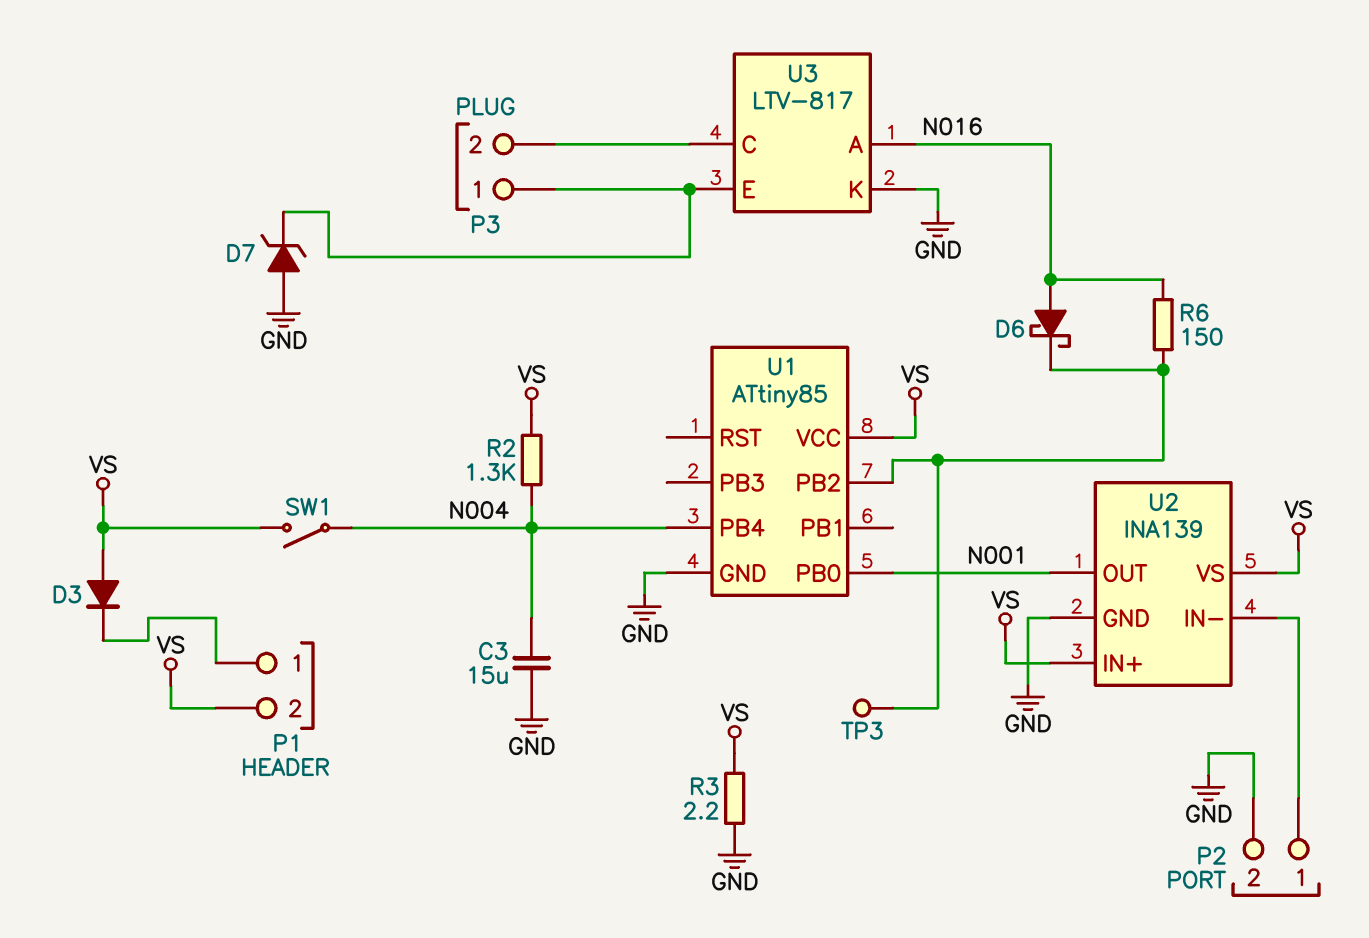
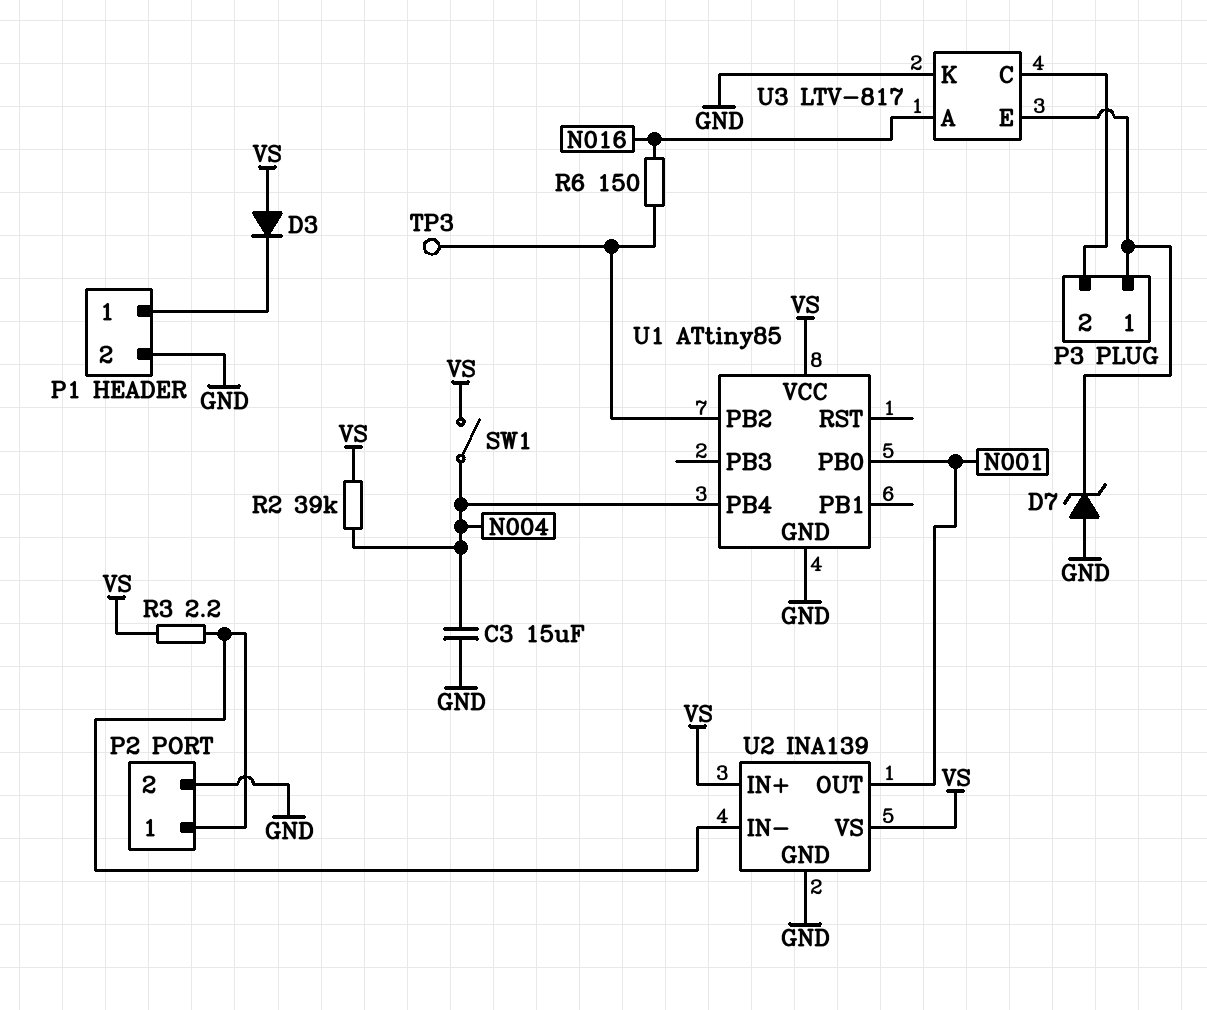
D6: schottky (A N016, K U1/PB2) -> none
P1 pin 2: VS -> GND
R2: 1.3k (N004, VS) -> 39k (N004, VS)
R3: 2.2 (GND, VS) -> 2.2 (P2/1, VS)

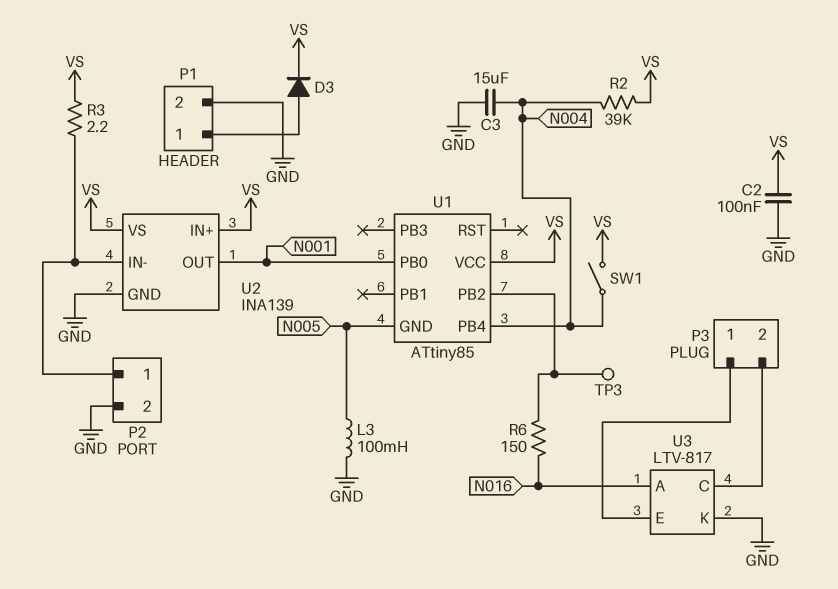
C2: none -> 100nF (GND, VS)
D3: diode (A VS, K P1/1) -> diode (A P1/1, K VS)
D7: zener (A GND, K P3/1) -> none
L3: none -> 100mH (GND, N005)
U1 pin GND: GND -> N005

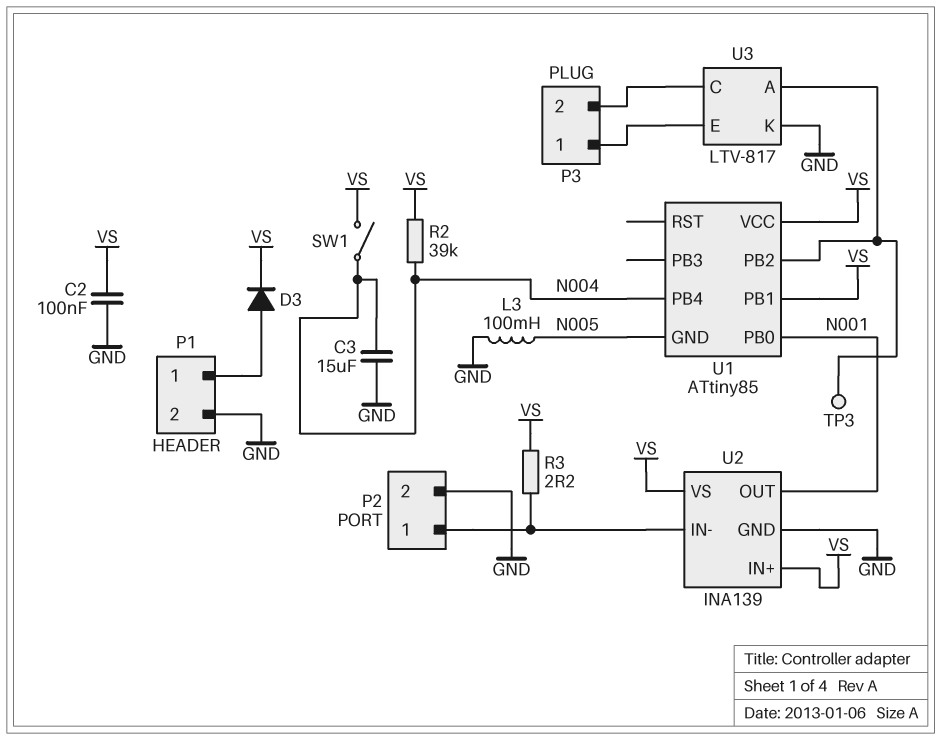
R6: 150 (N016, U1/PB2) -> none
U1 pin PB1: none -> VS
U3 pin A: N016 -> U1/PB2

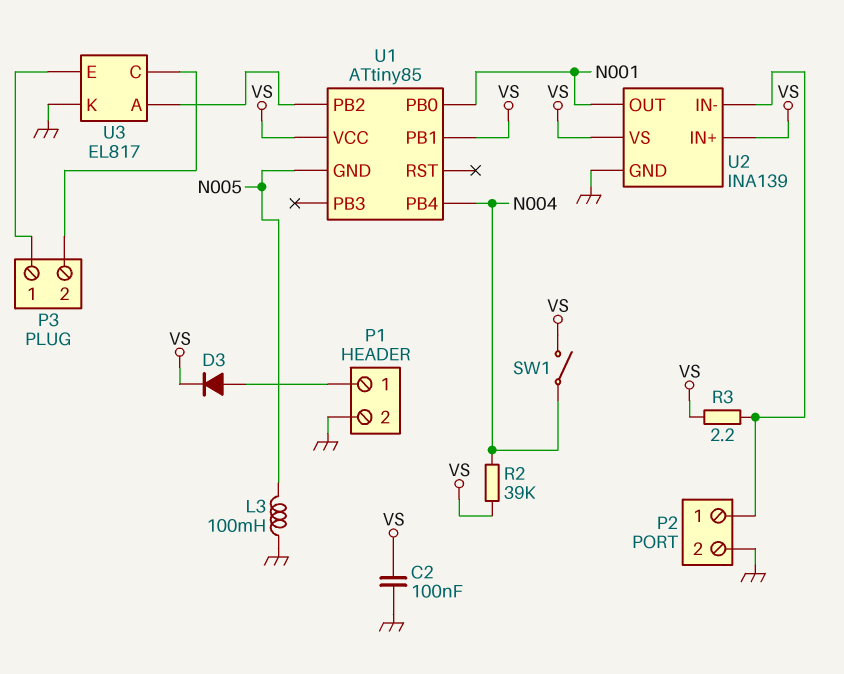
C3: 15uF (GND, N004) -> none
TP3: test point (U1/PB2) -> none
U3: LTV-817 -> EL817

